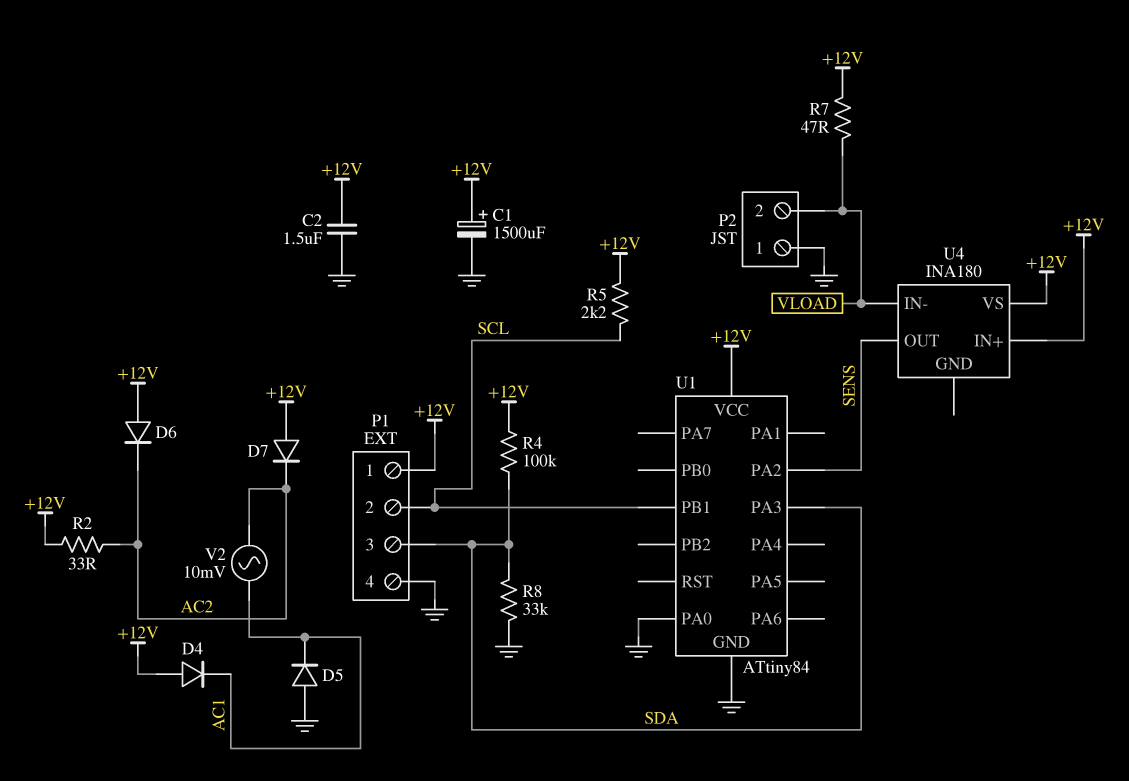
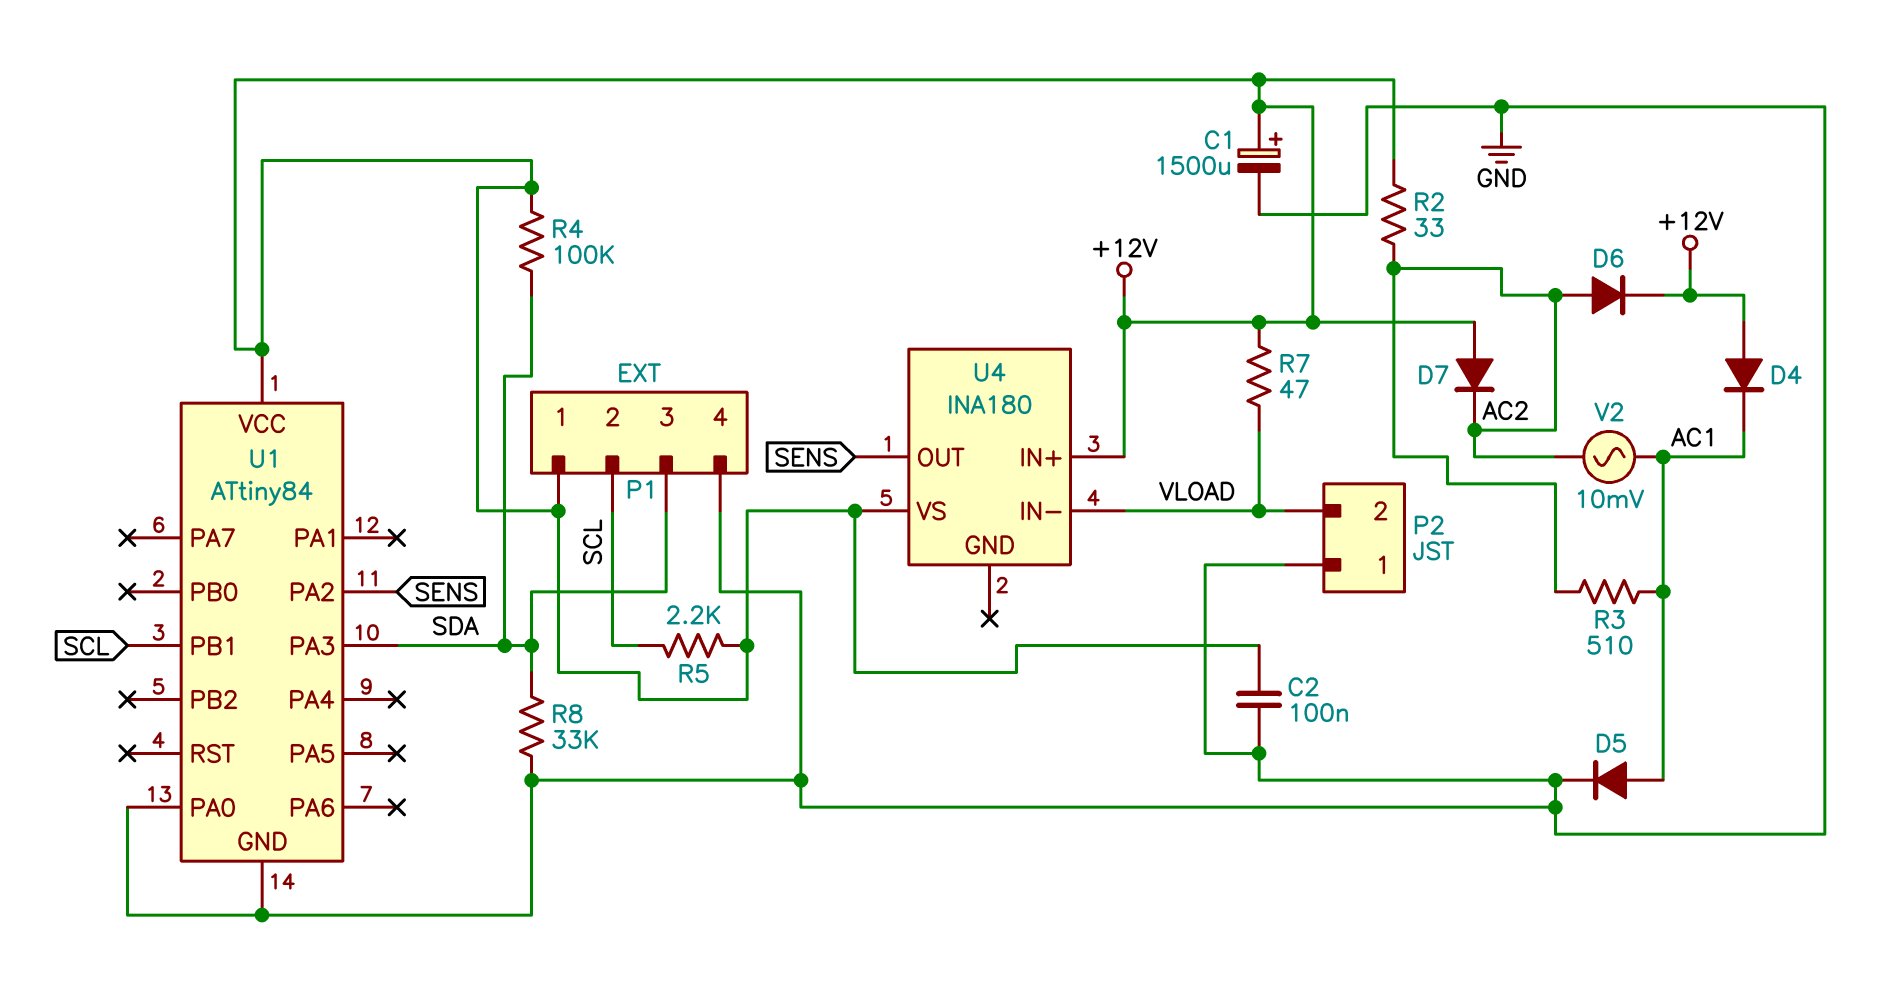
C2: 1.5uF (+12V, GND) -> 100nF (+12V, GND)
D5: diode (A GND, K AC1) -> diode (A AC1, K GND)
D6: diode (A +12V, K AC2) -> diode (A AC2, K +12V)
R3: none -> 510 (AC1, AC2)

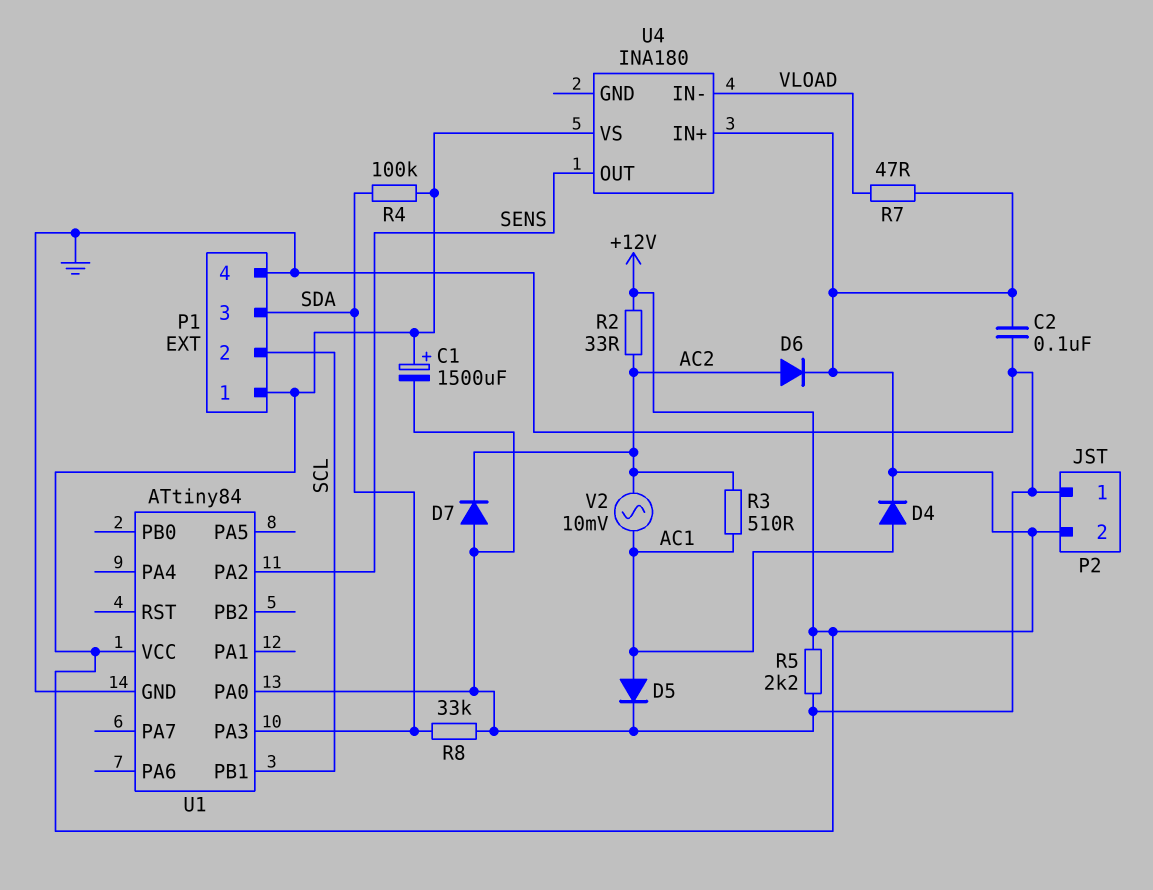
D4: diode (A +12V, K AC1) -> diode (A AC1, K +12V)
D7: diode (A +12V, K AC2) -> diode (A GND, K AC2)
P2 pin 2: VLOAD -> +12V
R5: 2.2k (+12V, SCL) -> 2.2k (+12V, GND)

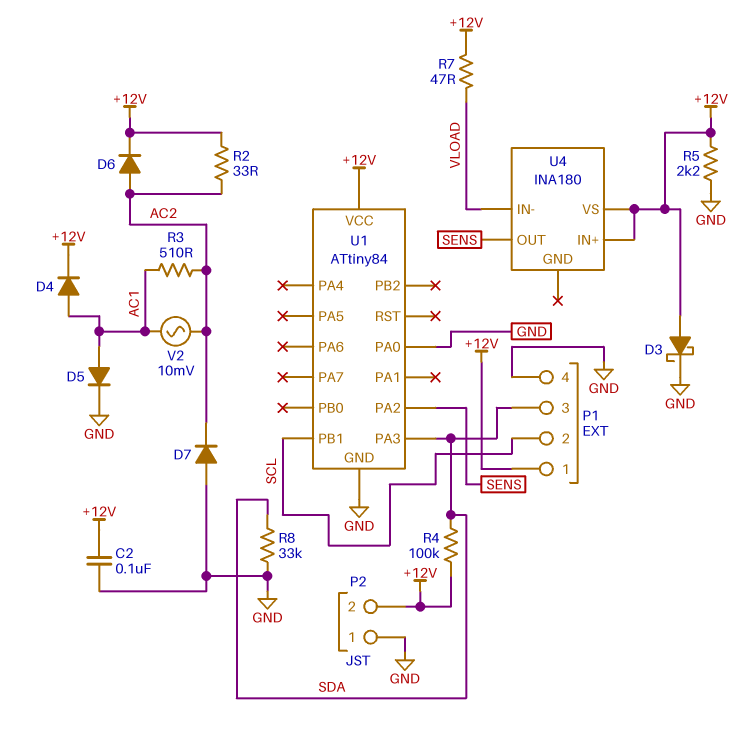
C1: 1500uF (plus +12V, minus GND) -> none
D3: none -> schottky (A +12V, K GND)

